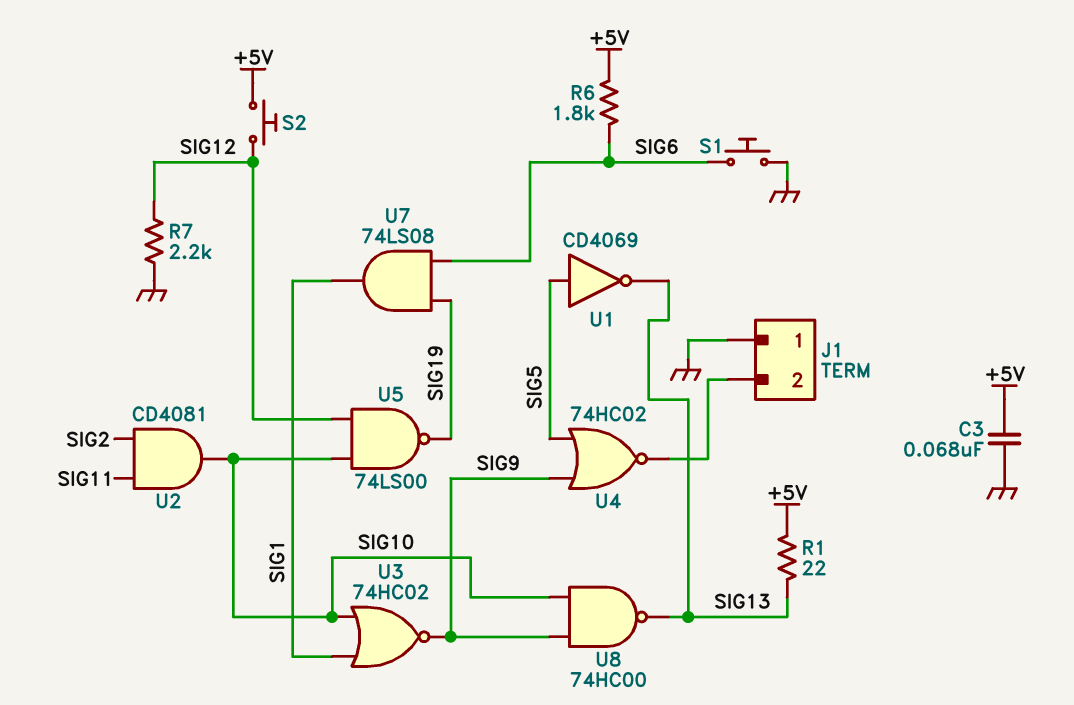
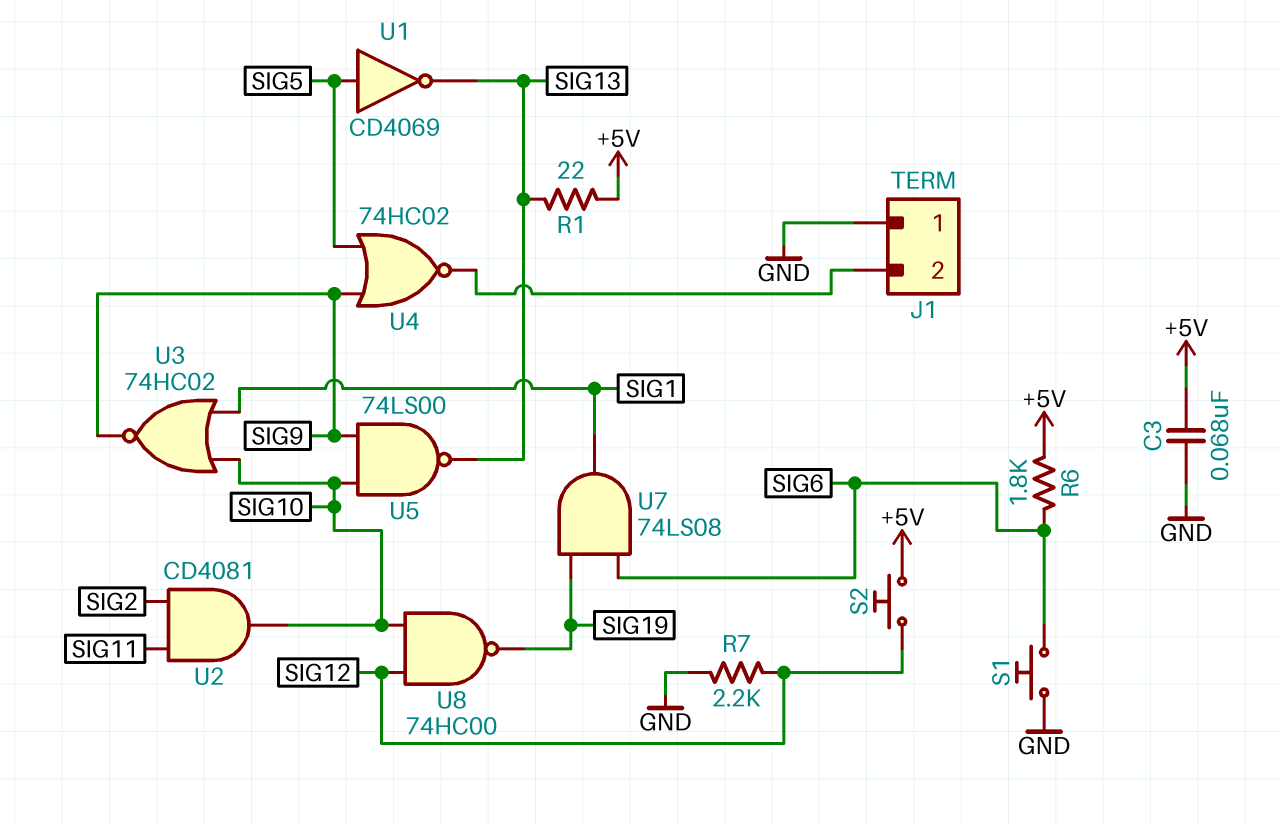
U5: NAND 74LS00 (in SIG10, in SIG12, out SIG19) -> NAND 74LS00 (in SIG9, in SIG10, out SIG13)
U8: NAND 74HC00 (in SIG9, in SIG10, out SIG13) -> NAND 74HC00 (in SIG10, in SIG12, out SIG19)

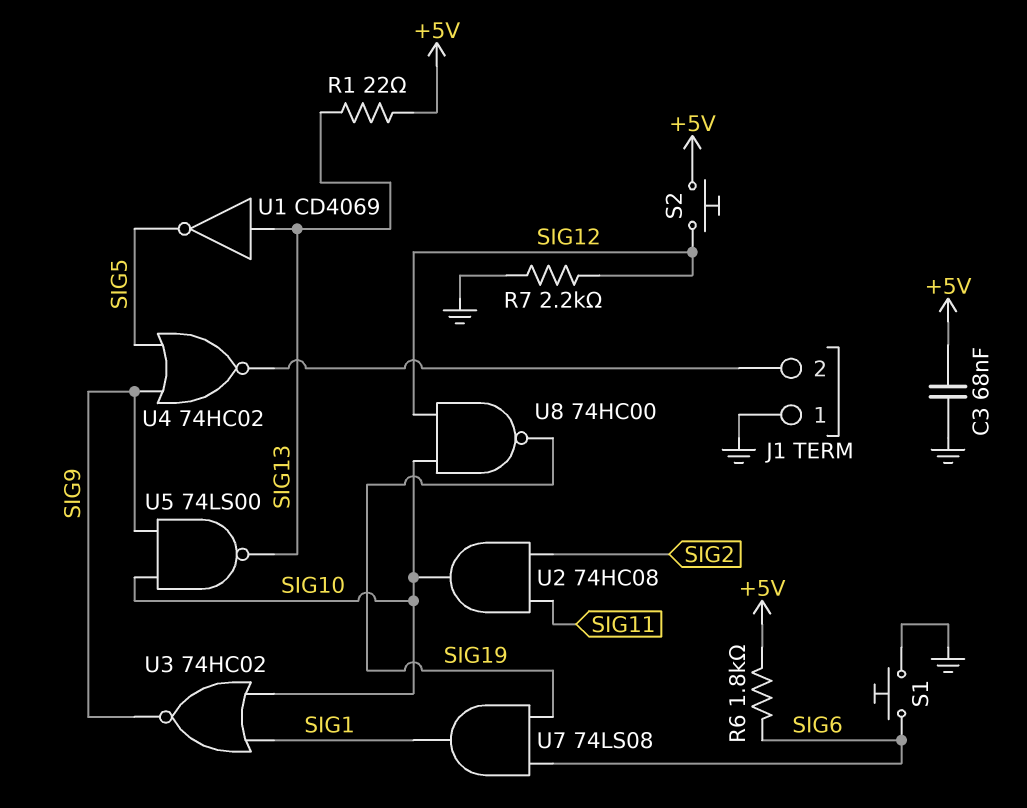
U1: NOT CD4069 (in SIG5, out SIG13) -> NOT CD4069 (in SIG13, out SIG5)
U2: AND CD4081 (in SIG2, in SIG11, out SIG10) -> AND 74HC08 (in SIG2, in SIG11, out SIG10)

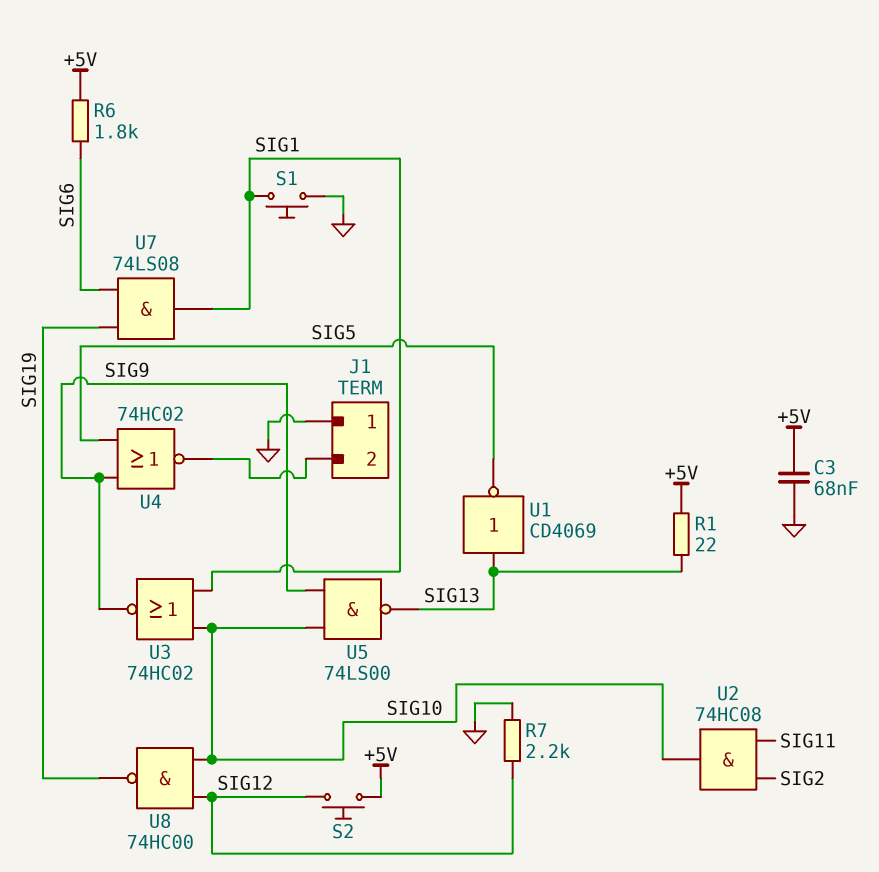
S1: button (GND, SIG6) -> button (GND, SIG1)

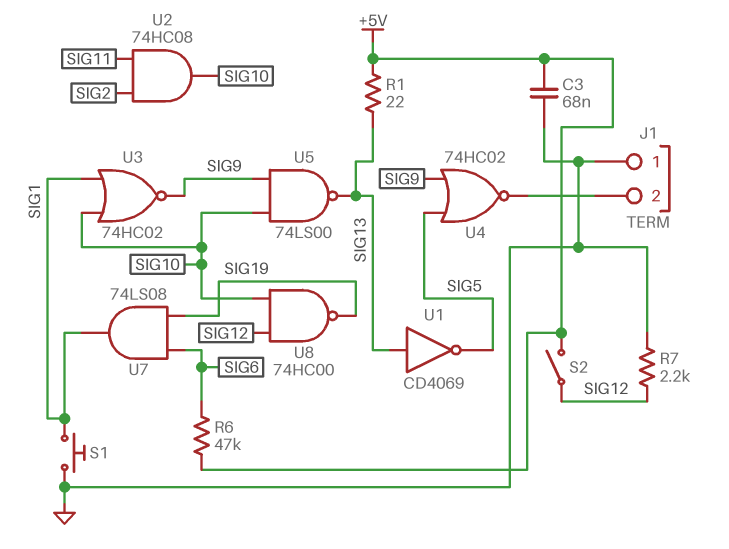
R6: 1.8k (+5V, SIG6) -> 47k (+5V, SIG6)
S2: button (+5V, SIG12) -> switch (+5V, SIG12)

